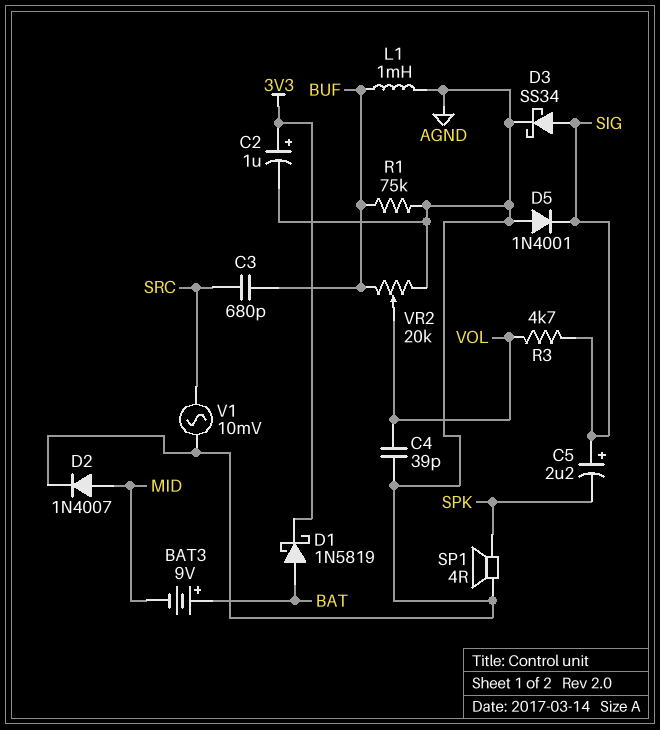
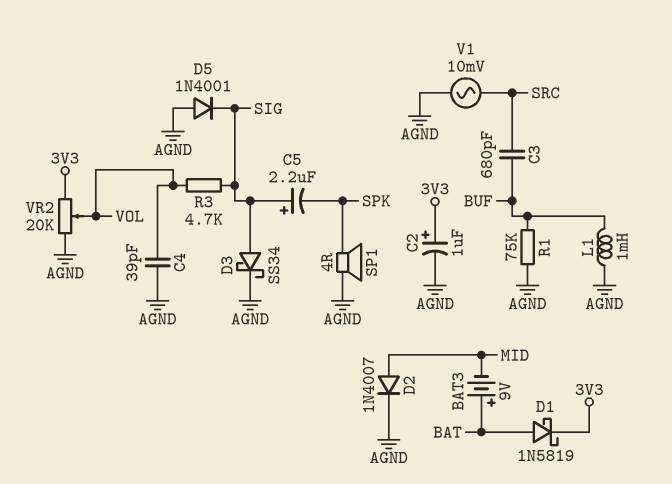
VR2: 20k (AGND, BUF, wiper VOL) -> 20k (3V3, AGND, wiper VOL)

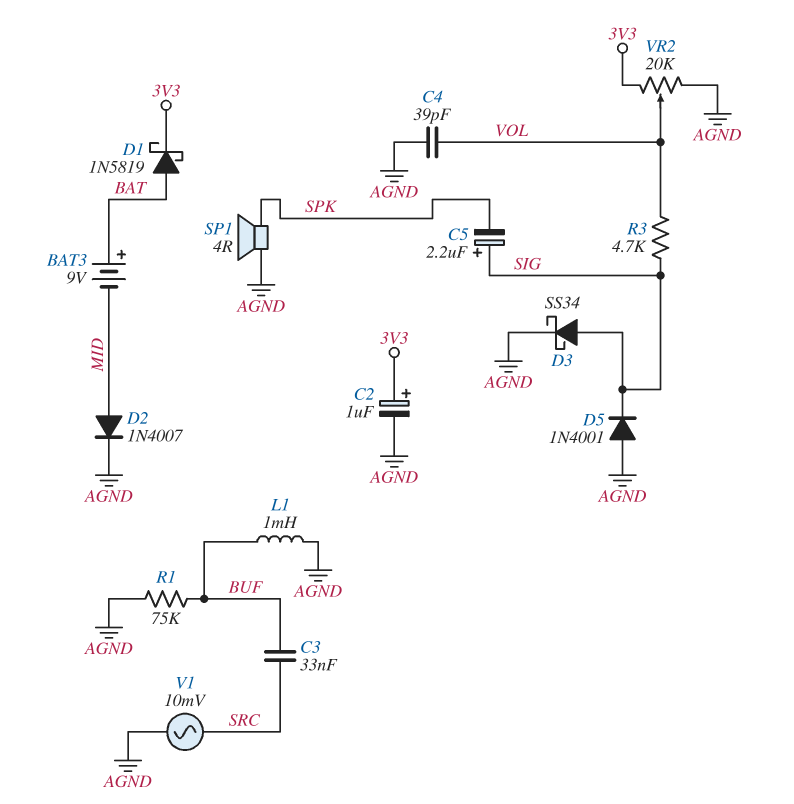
C3: 680pF (BUF, SRC) -> 33nF (BUF, SRC)

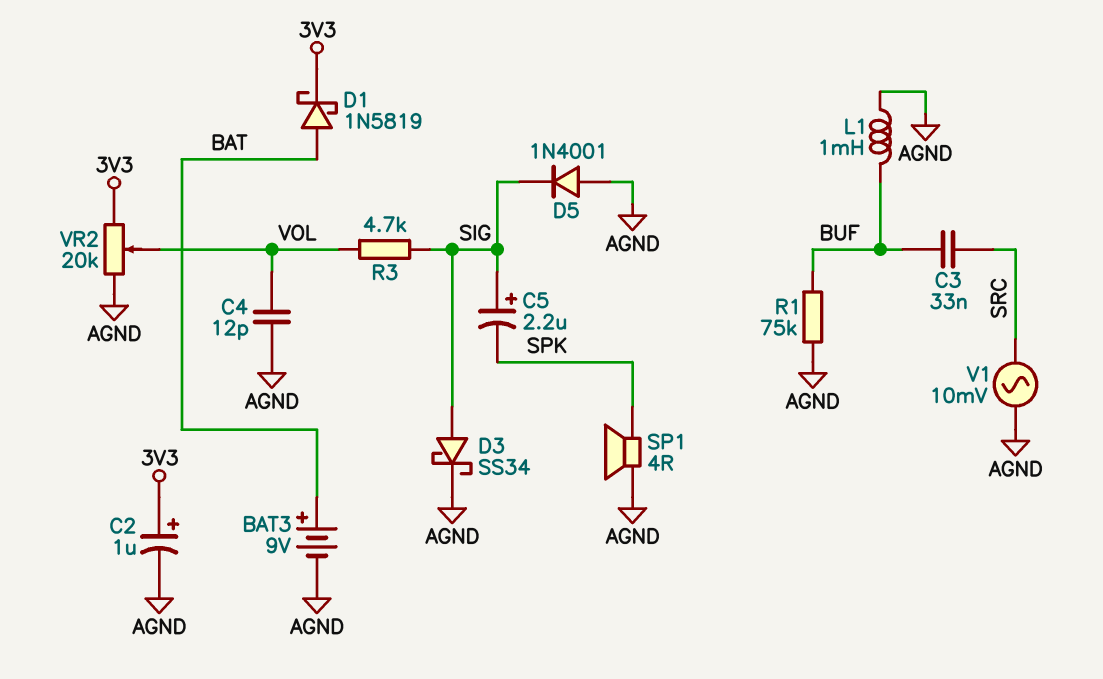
BAT3: 9V (plus BAT, minus MID) -> 9V (plus BAT, minus AGND)
C4: 39pF (AGND, VOL) -> 12pF (AGND, VOL)
D2: diode 1N4007 (A MID, K AGND) -> none

